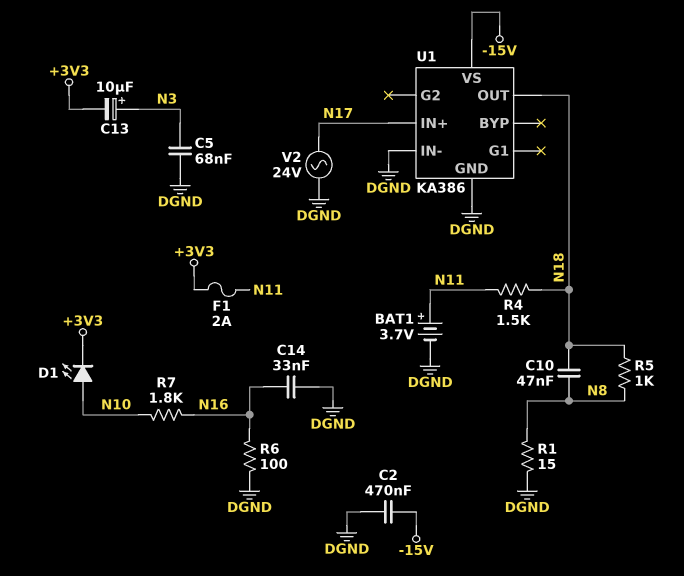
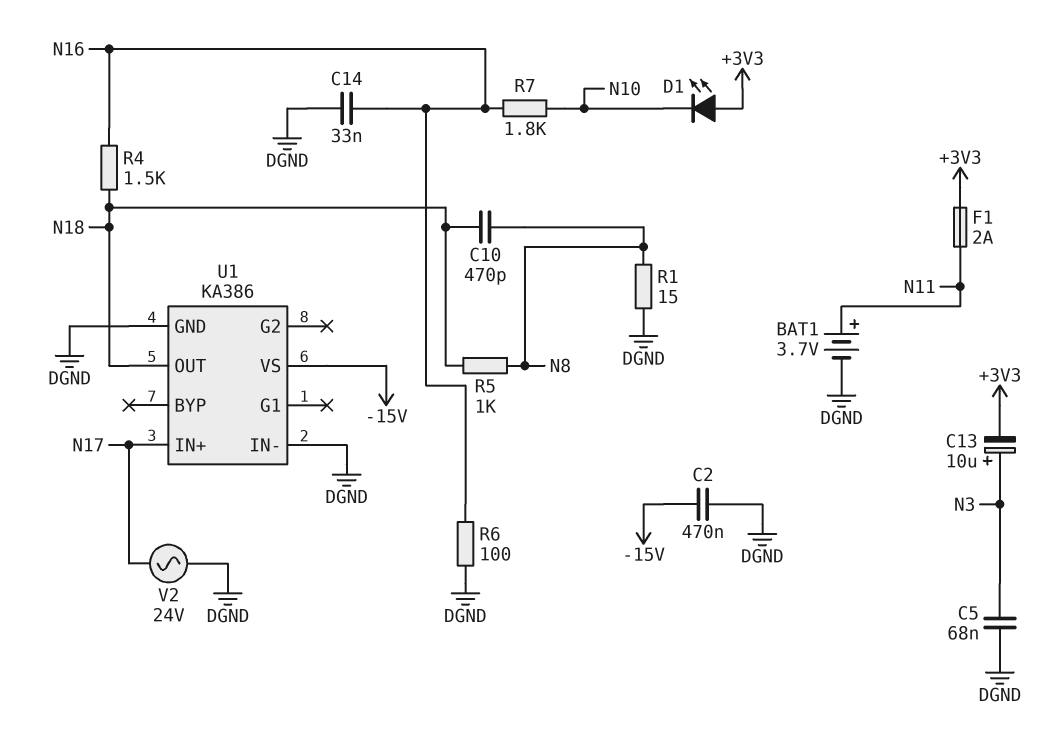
C10: 47nF (N8, N18) -> 470pF (N8, N18)
D1: LED (A N10, K +3V3) -> LED (A +3V3, K N10)
R4: 1.5k (N11, N18) -> 1.5k (N16, N18)

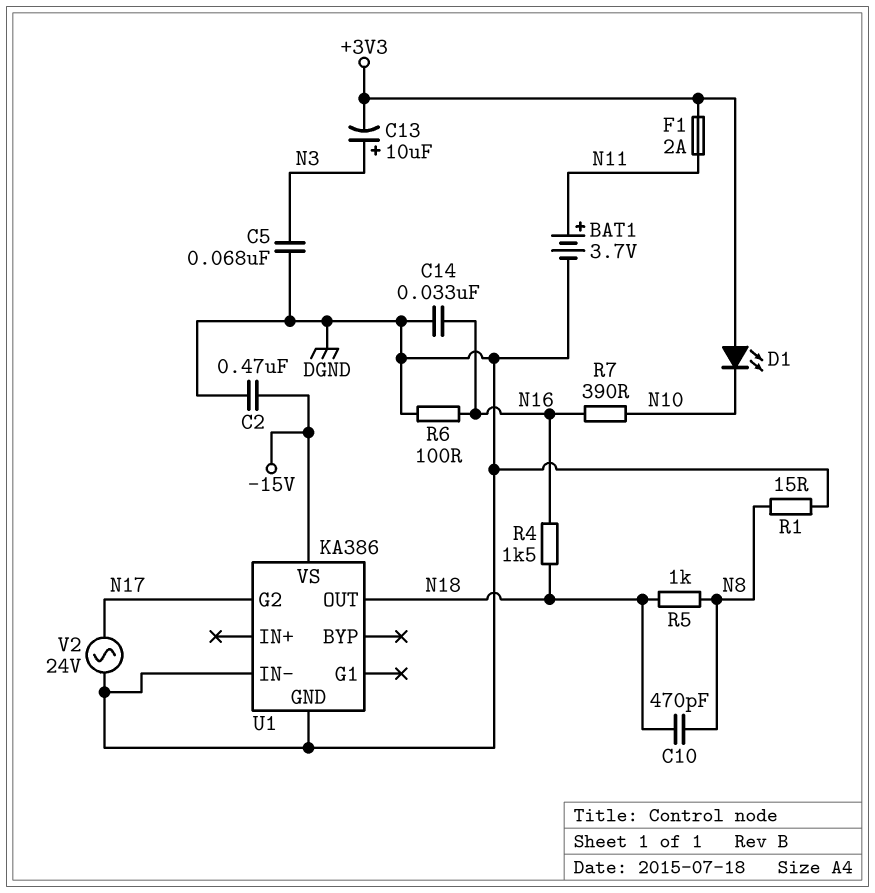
R7: 1.8k (N10, N16) -> 390 (N10, N16)
U1 pin G2: none -> N17
U1 pin IN+: N17 -> none

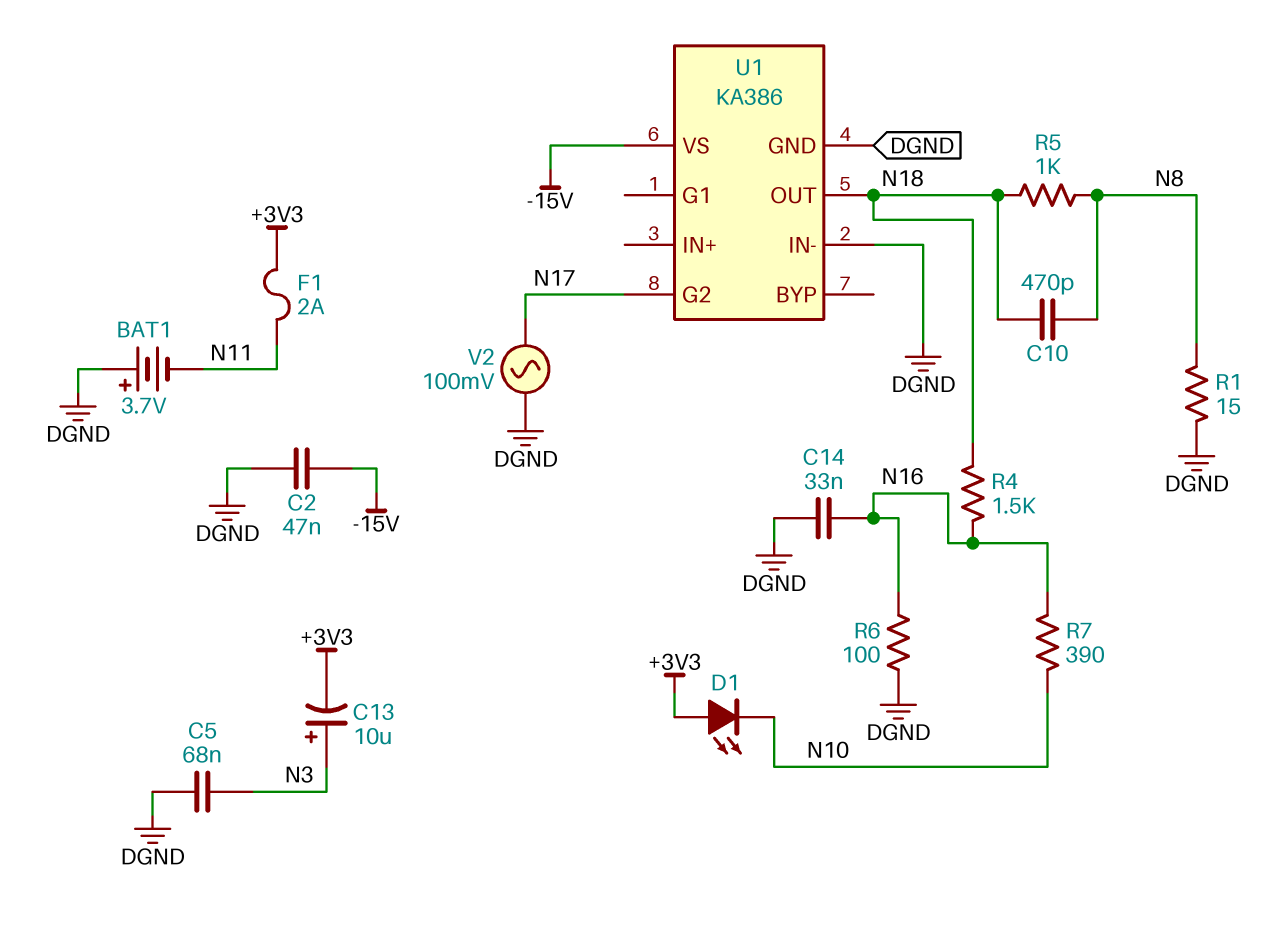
BAT1: 3.7V (plus N11, minus DGND) -> 3.7V (plus DGND, minus N11)
C2: 470nF (-15V, DGND) -> 47nF (-15V, DGND)
V2: AC 24V (DGND, N17) -> AC 100mV (DGND, N17)

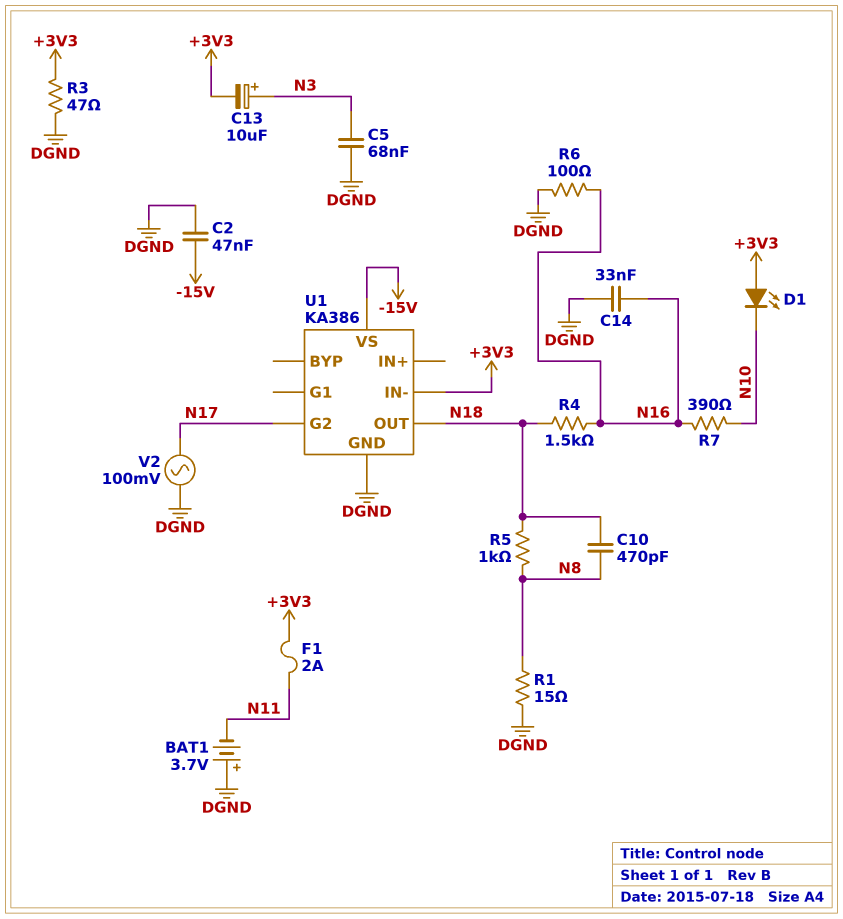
R3: none -> 47 (+3V3, DGND)
U1 pin IN-: DGND -> +3V3

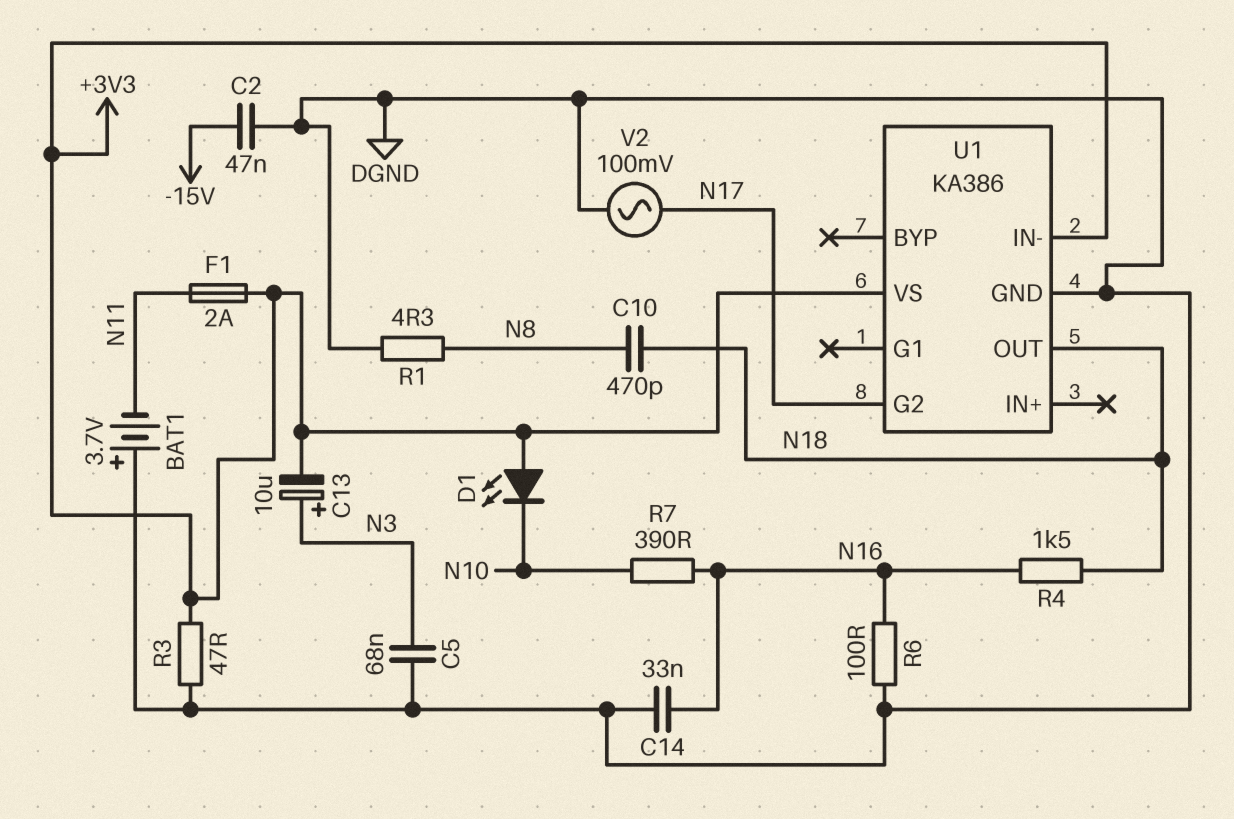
R1: 15 (DGND, N8) -> 4.3 (DGND, N8)
R5: 1k (N8, N18) -> none
U1 pin VS: -15V -> +3V3

